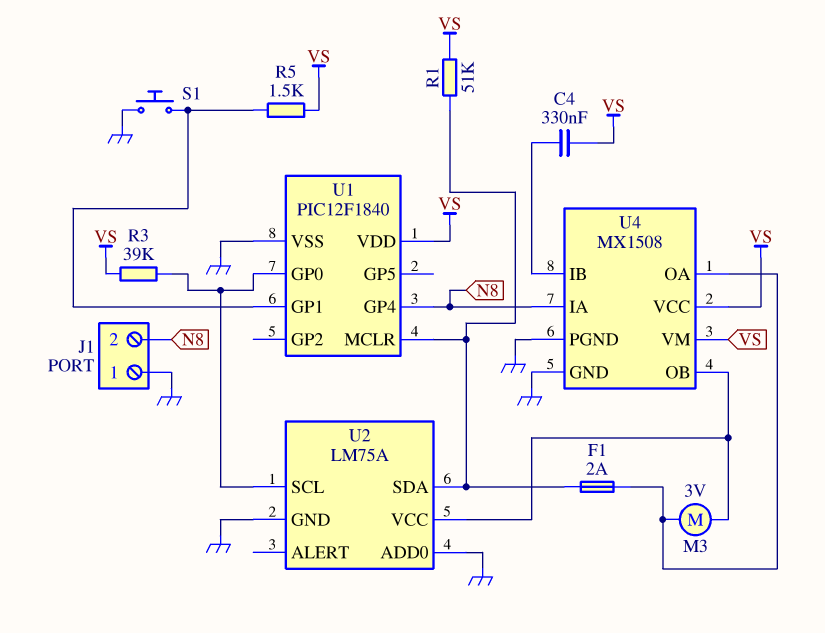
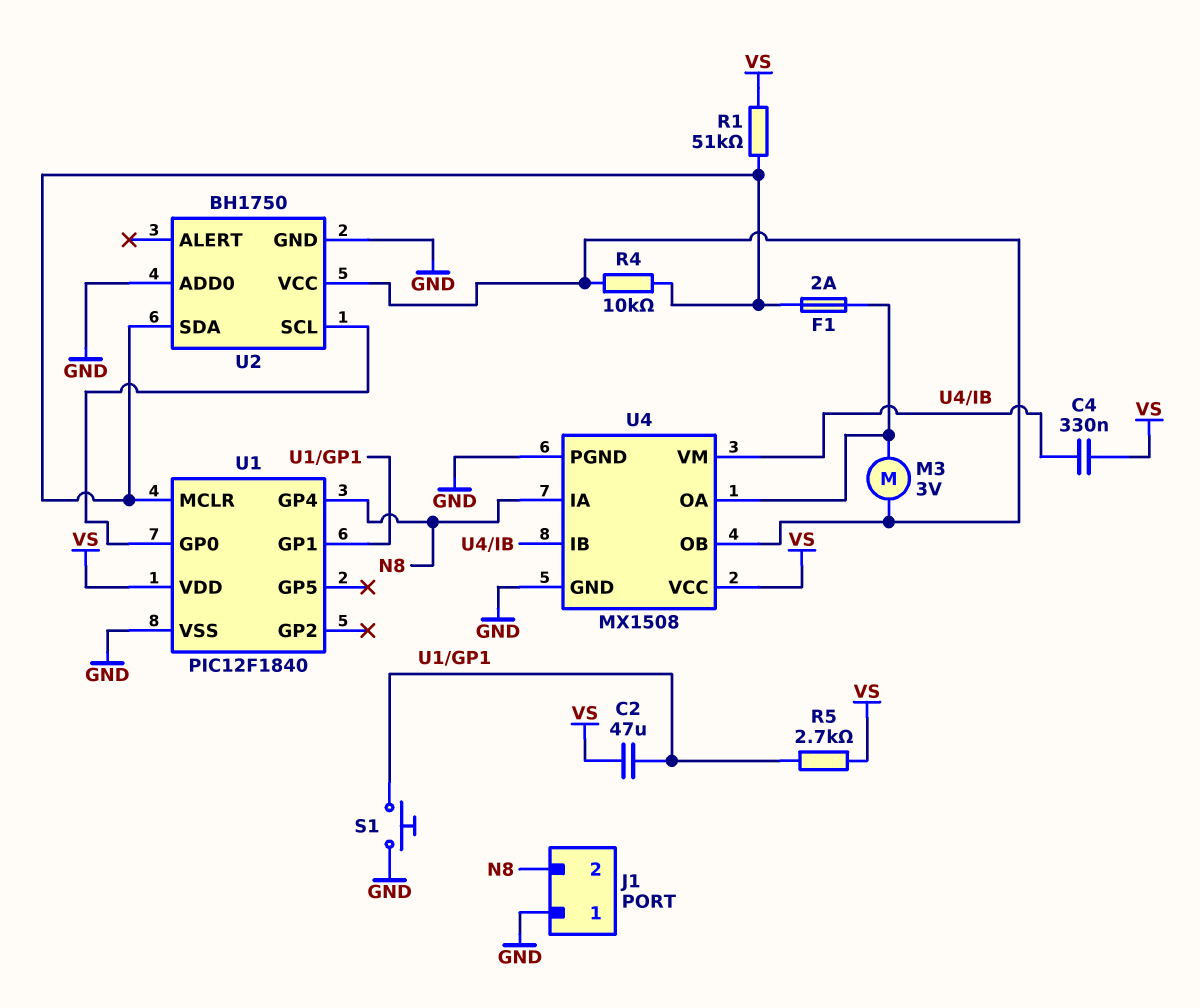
C2: none -> 47uF (U1/GP1, VS)
R3: 39k (U1/GP0, VS) -> none
R4: none -> 10k (U1/MCLR, U2/VCC)
R5: 1.5k (U1/GP1, VS) -> 2.7k (U1/GP1, VS)
U2: LM75A -> BH1750
U4 pin VM: VS -> U4/IB

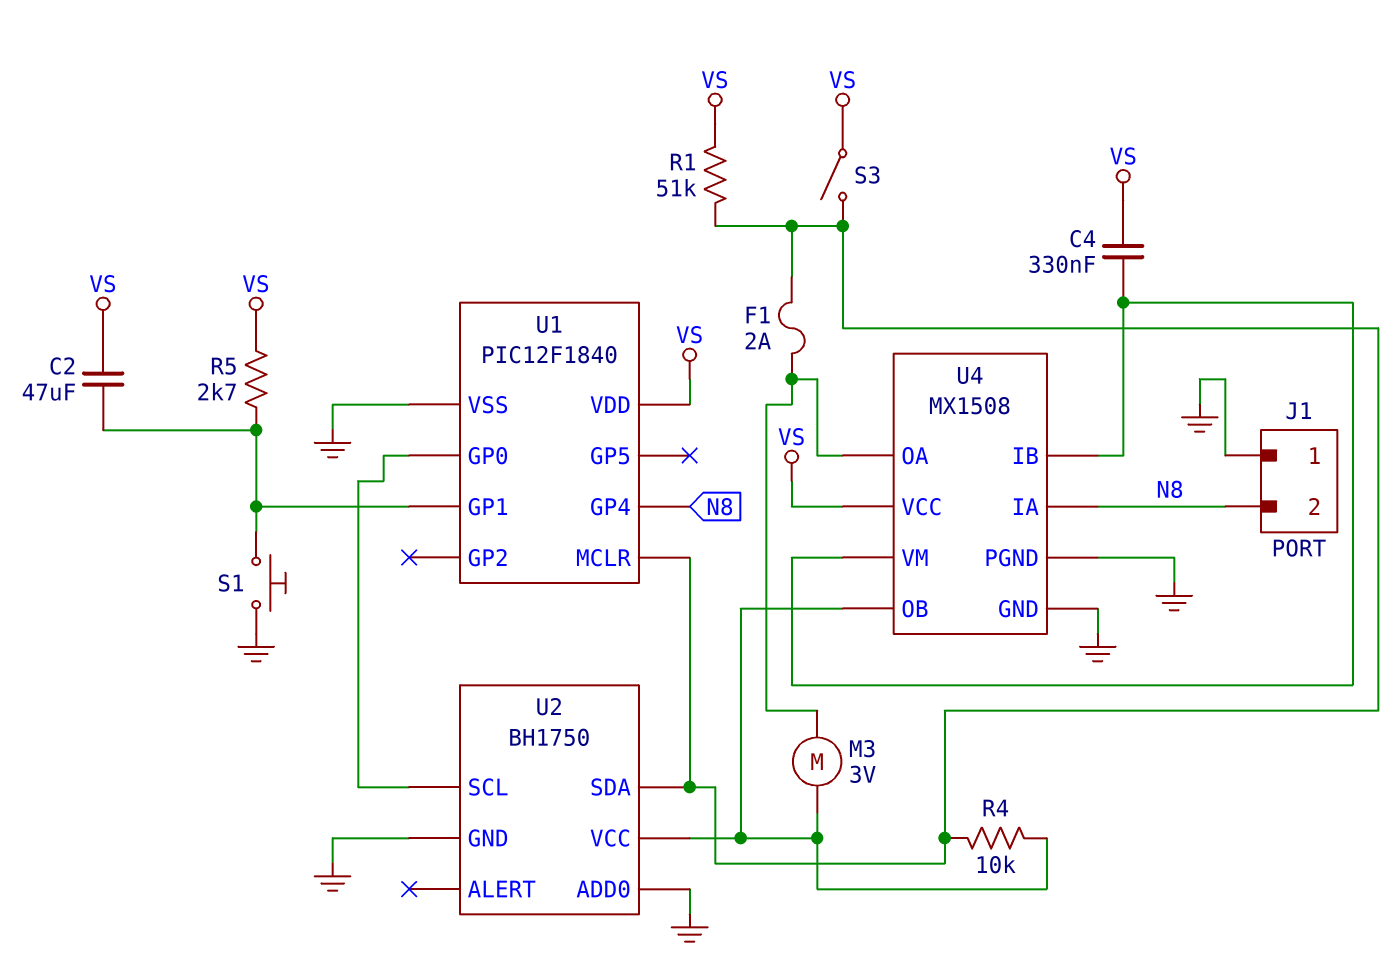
S3: none -> switch (U1/MCLR, VS)

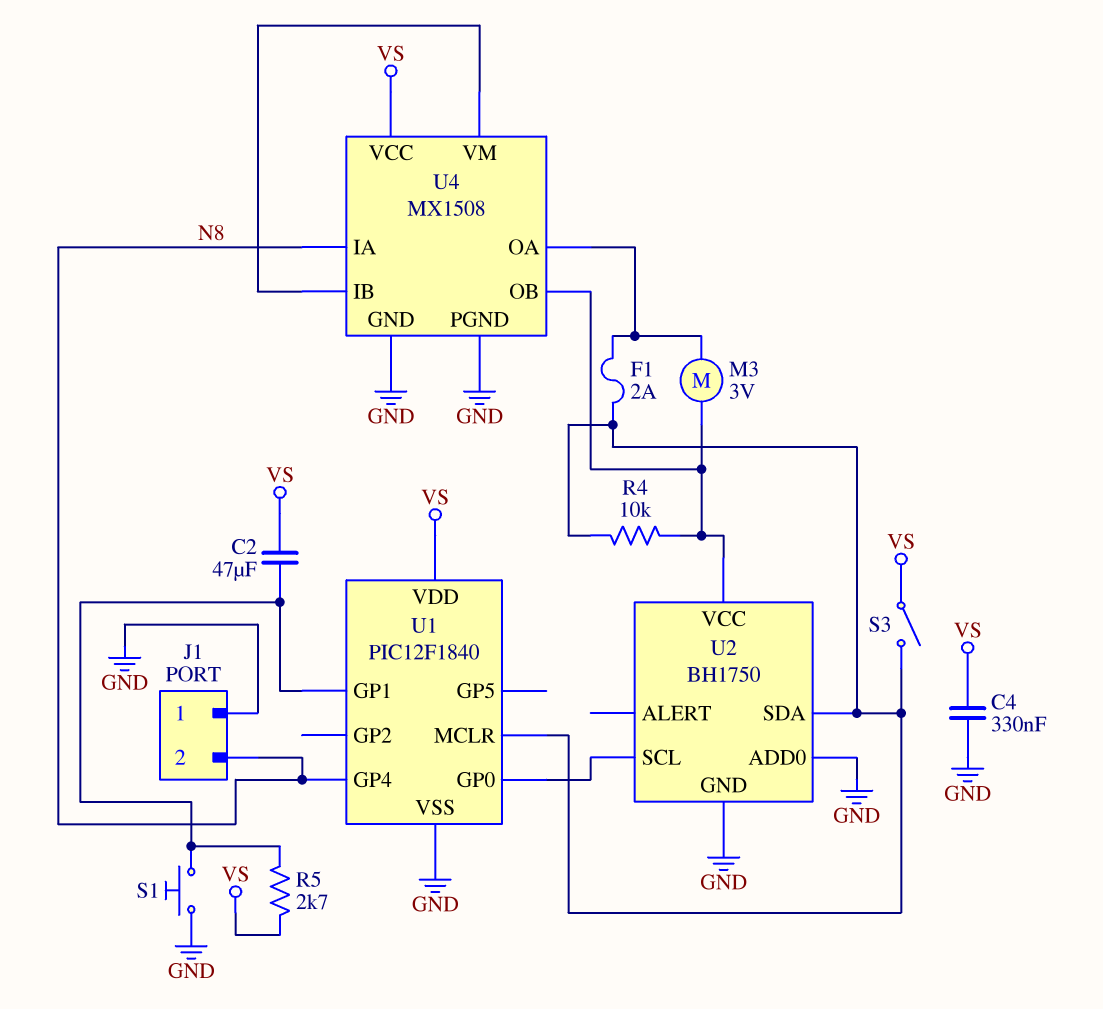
C4: 330nF (U4/IB, VS) -> 330nF (GND, VS)
R1: 51k (U1/MCLR, VS) -> none

